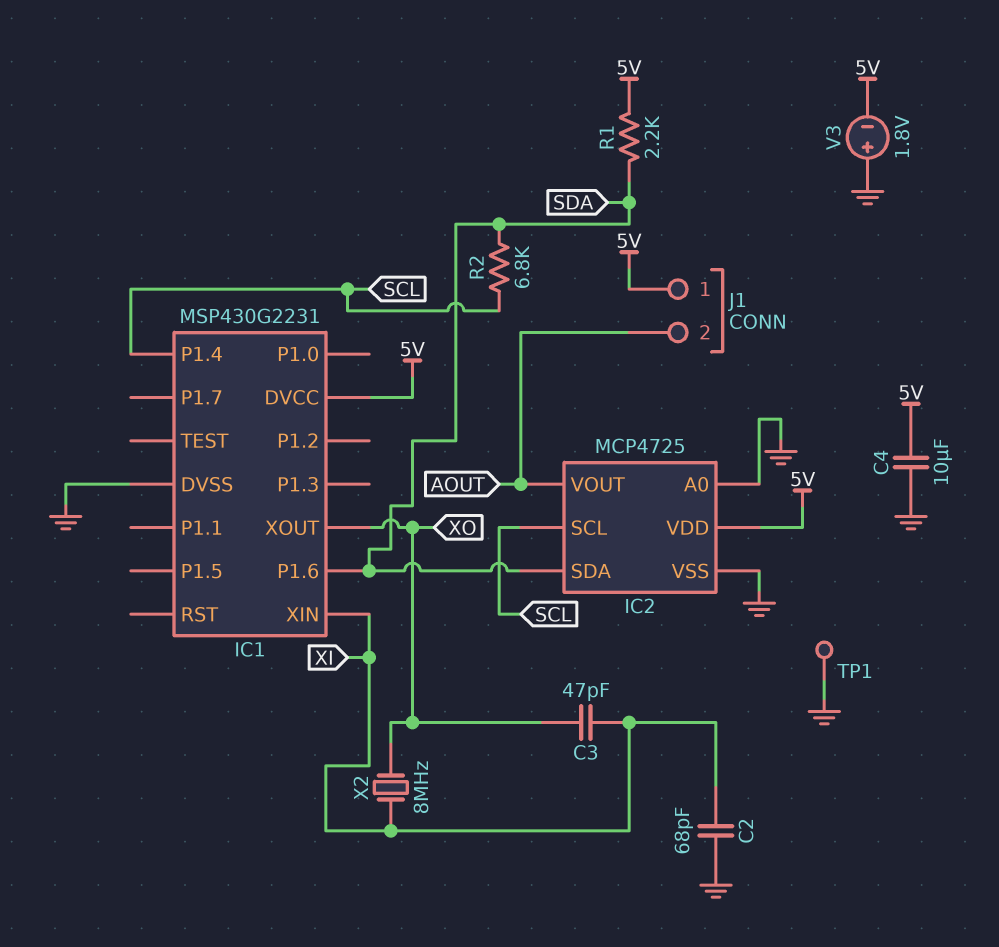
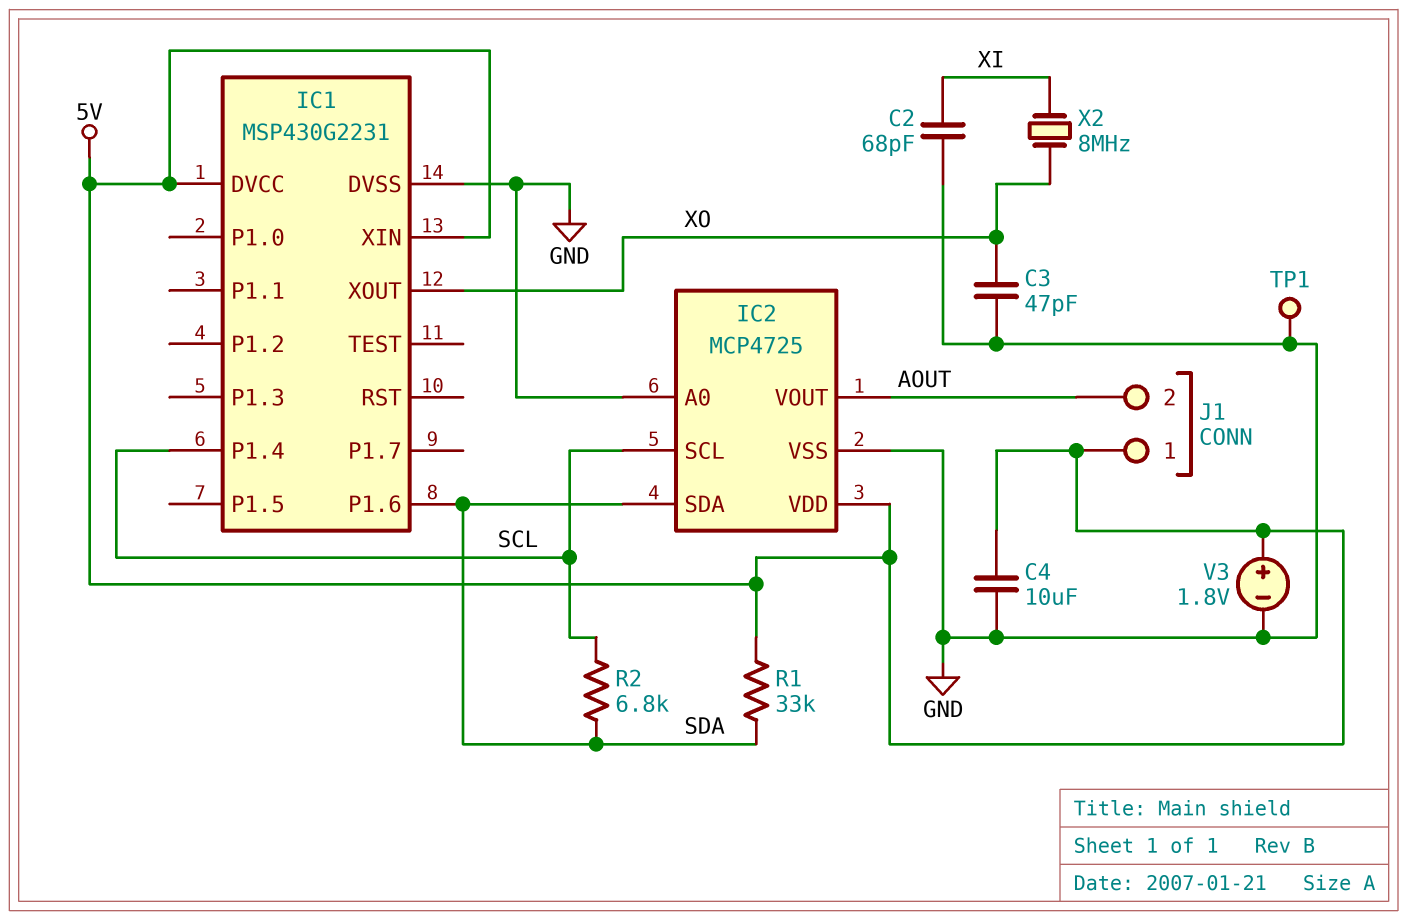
C3: 47pF (XI, XO) -> 47pF (GND, XO)
IC1 pin XIN: XI -> 5V
R1: 2.2k (5V, SDA) -> 33k (5V, SDA)
V3: 1.8V (plus GND, minus 5V) -> 1.8V (plus 5V, minus GND)

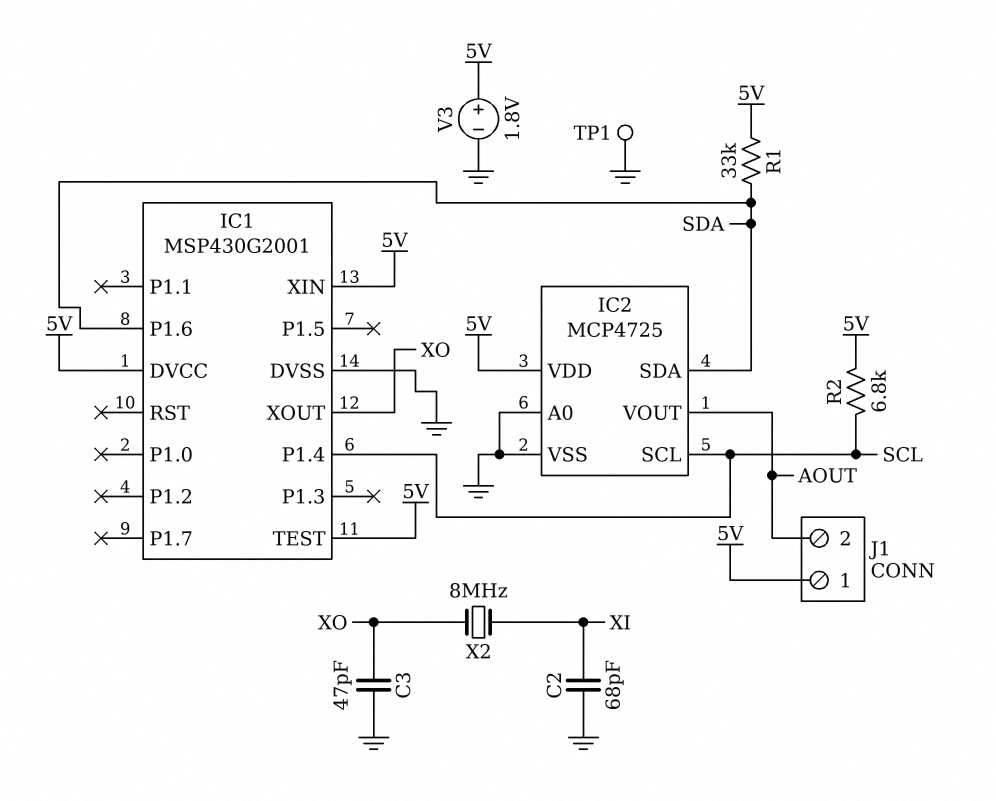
C4: 10uF (5V, GND) -> none
IC1: MSP430G2231 -> MSP430G2001
IC1 pin TEST: none -> 5V
R2: 6.8k (SCL, SDA) -> 6.8k (5V, SCL)

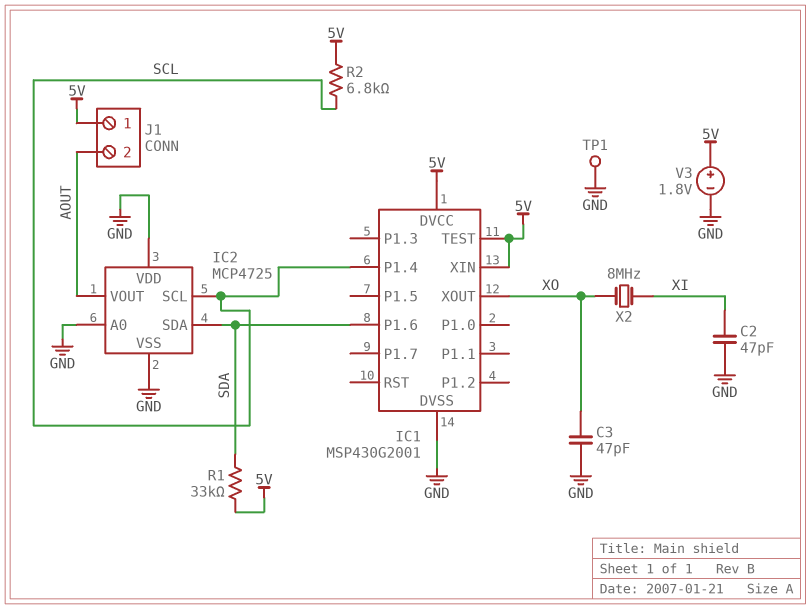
C2: 68pF (GND, XI) -> 47pF (GND, XI)
IC2 pin VDD: 5V -> GND

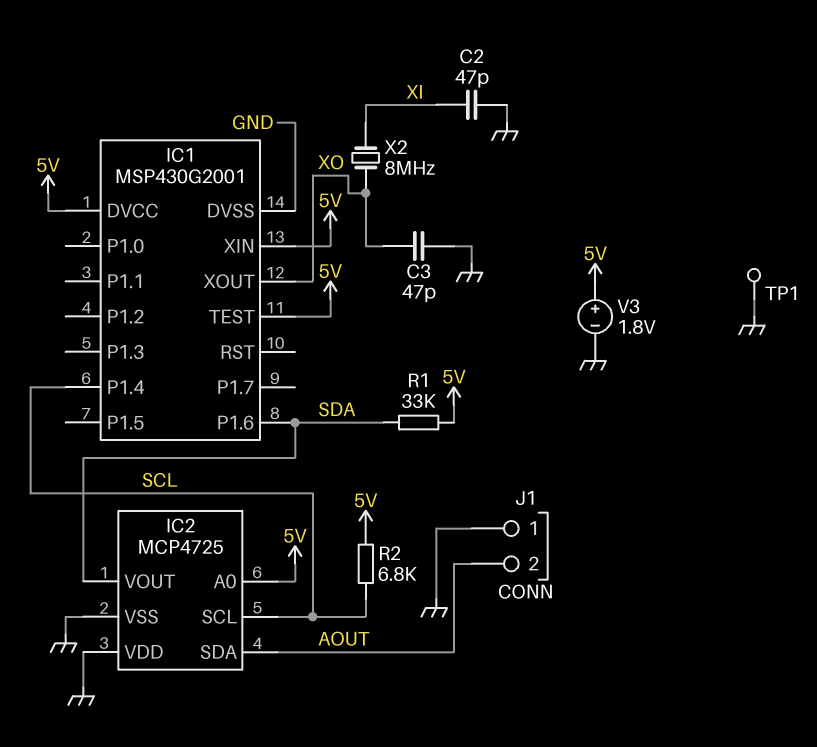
IC2 pin A0: GND -> 5V
IC2 pin SDA: SDA -> AOUT
IC2 pin VOUT: AOUT -> SDA
J1 pin 1: 5V -> GND

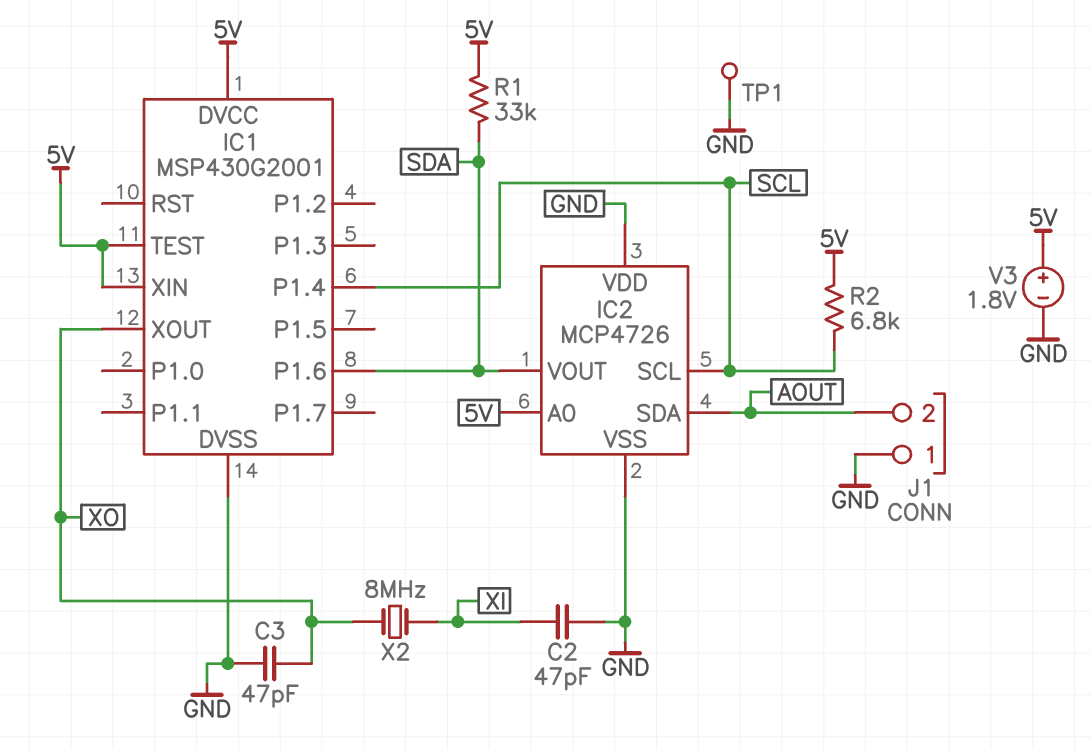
IC2: MCP4725 -> MCP4726

